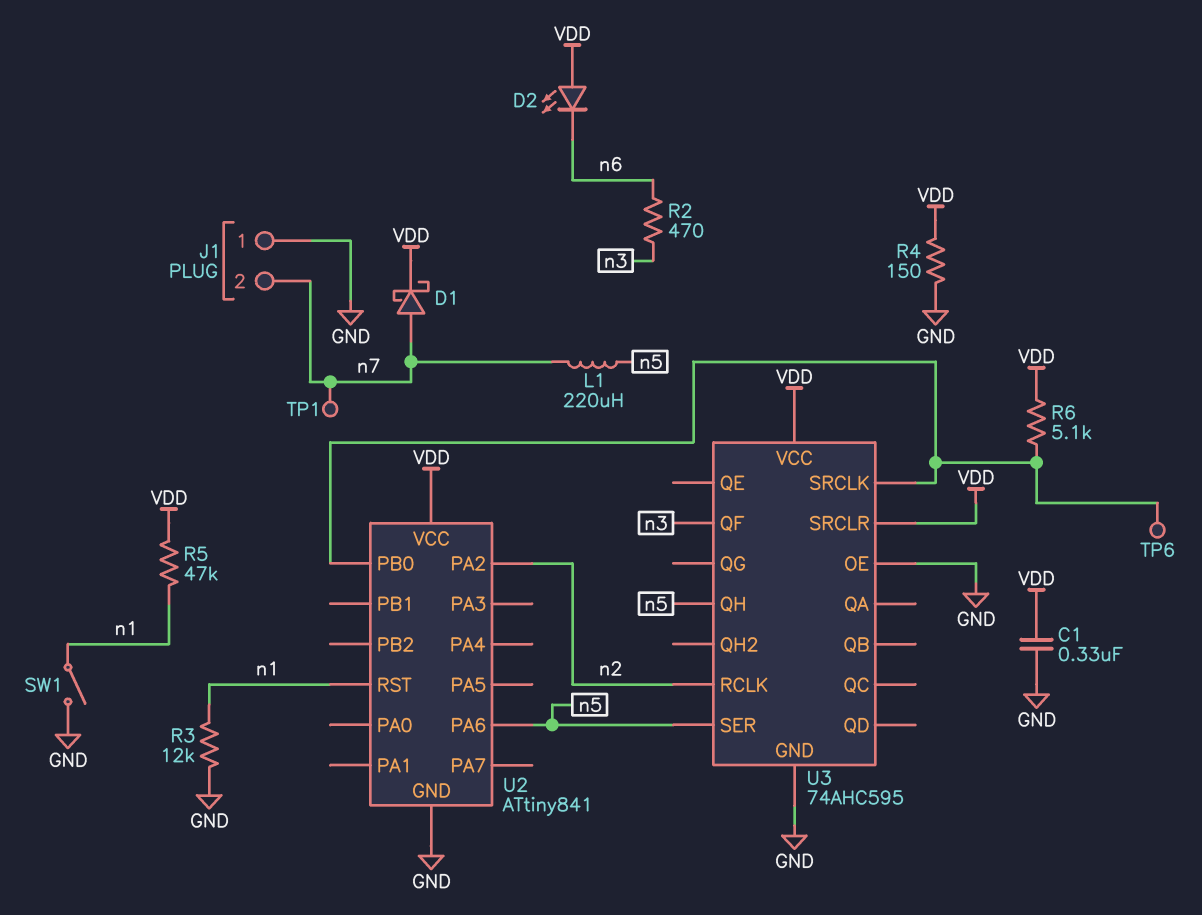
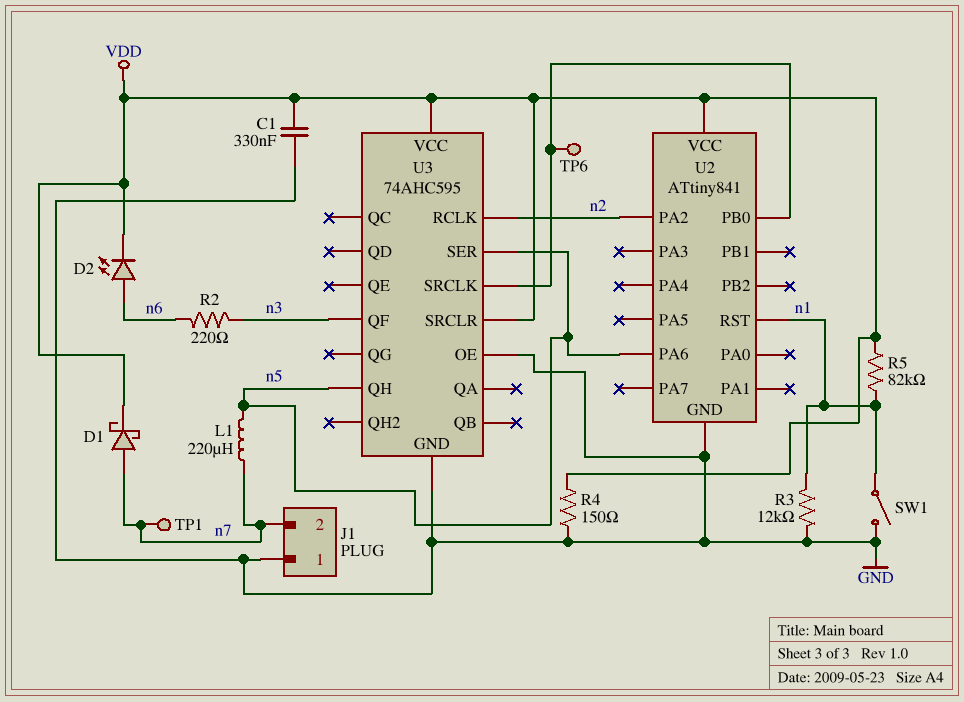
D2: LED (A VDD, K n6) -> LED (A n6, K VDD)
R2: 470 (n3, n6) -> 220 (n3, n6)
R5: 47k (VDD, n1) -> 82k (VDD, n1)
R6: 5.1k (U2/PB0, VDD) -> none

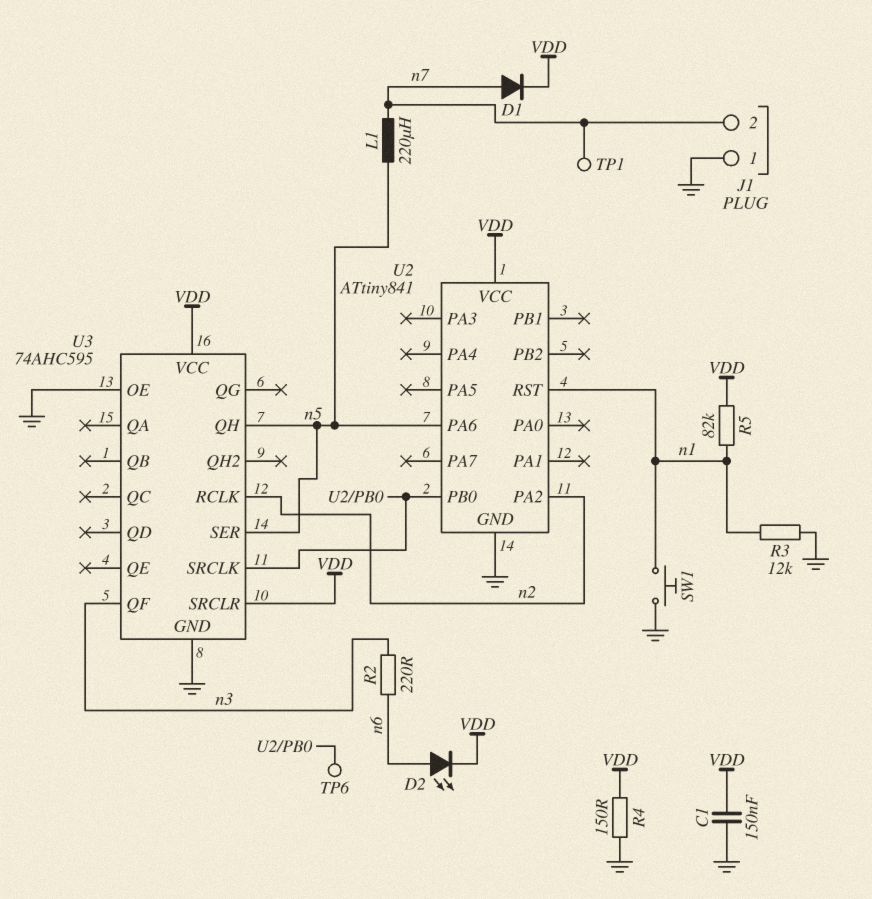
C1: 330nF (GND, VDD) -> 150nF (GND, VDD)
D1: schottky (A n7, K VDD) -> diode (A n7, K VDD)
SW1: switch (GND, n1) -> button (GND, n1)

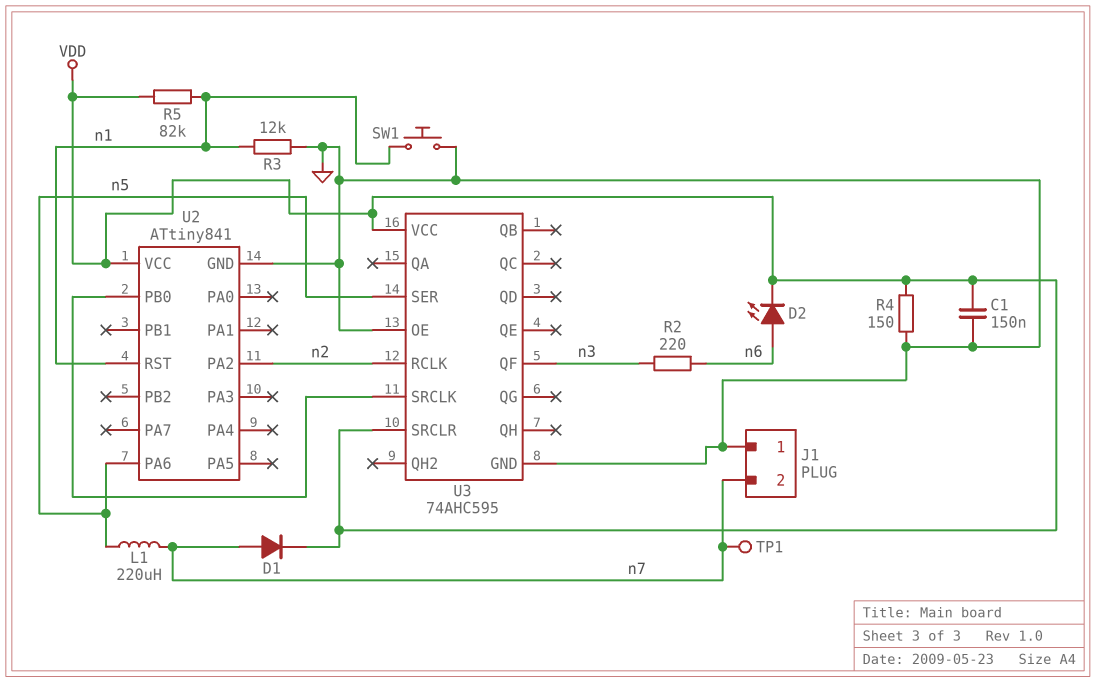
TP6: test point (U2/PB0) -> none
U3 pin QH: n5 -> none

